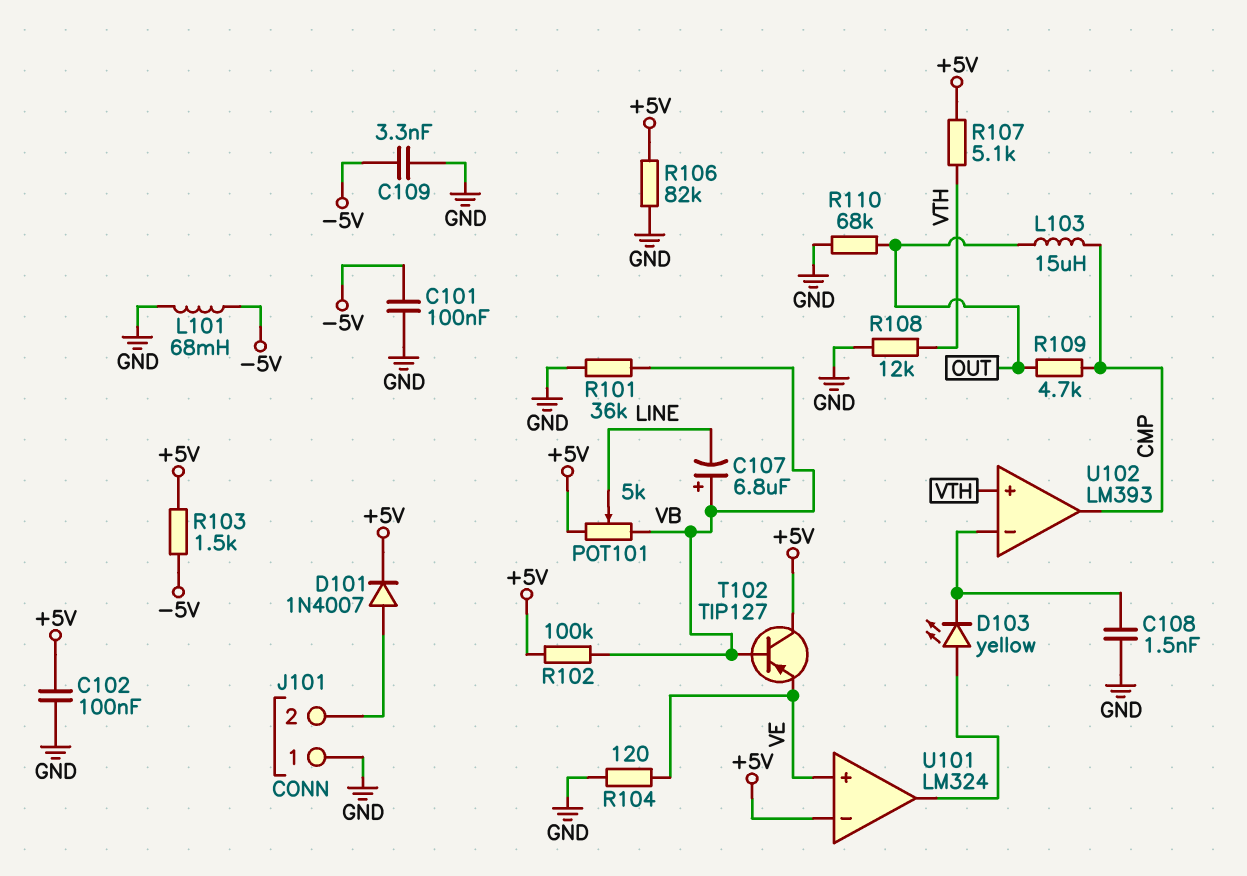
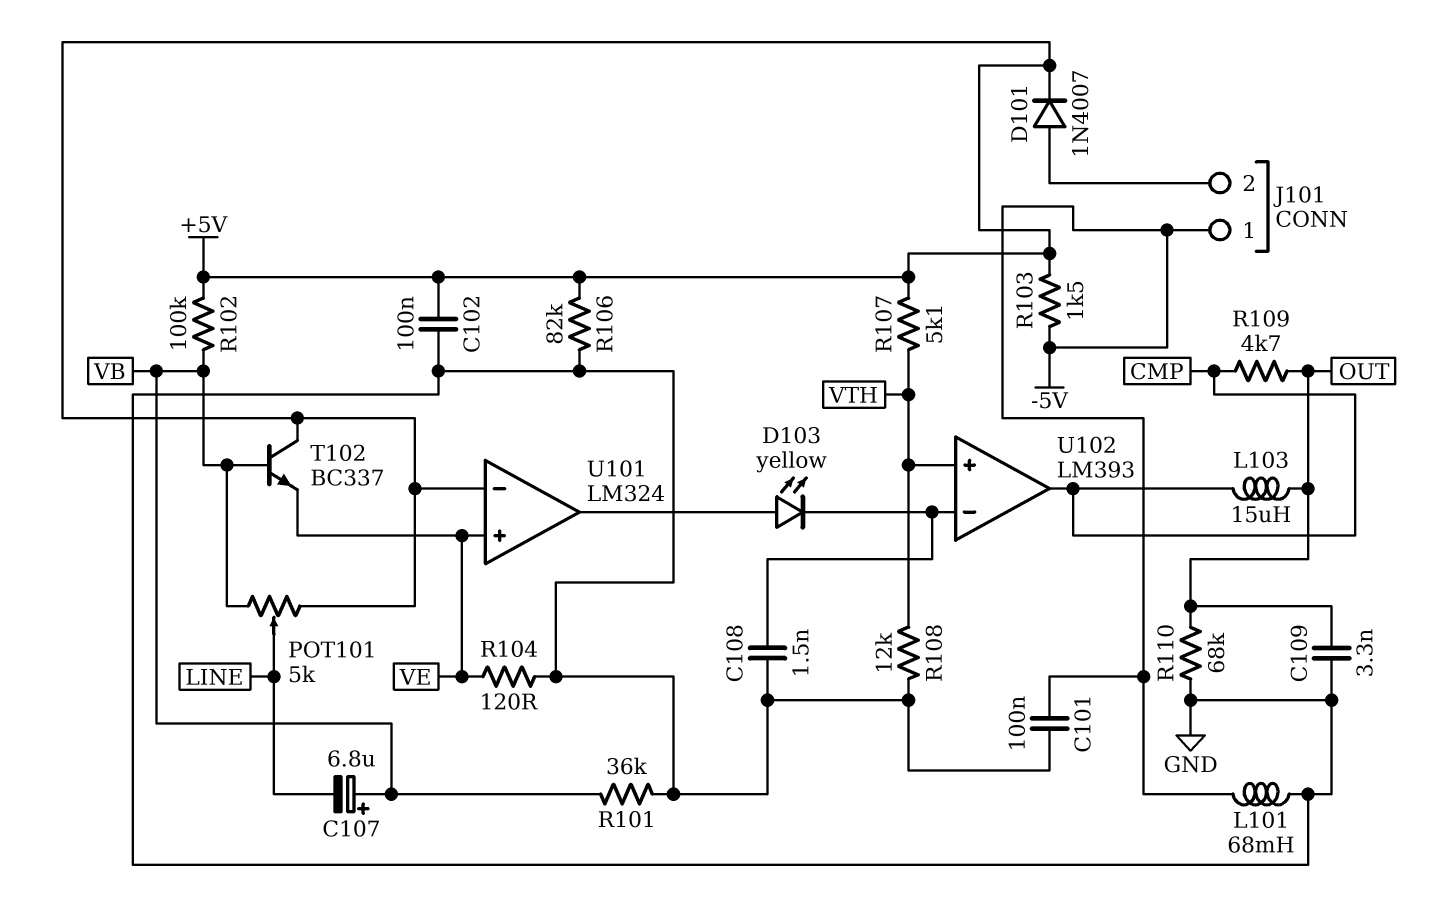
C109: 3.3nF (-5V, GND) -> 3.3nF (GND, OUT)
J101 pin 1: GND -> -5V
T102: PNP TIP127 (B VB, C +5V, E VE) -> NPN BC337 (B VB, C +5V, E VE)

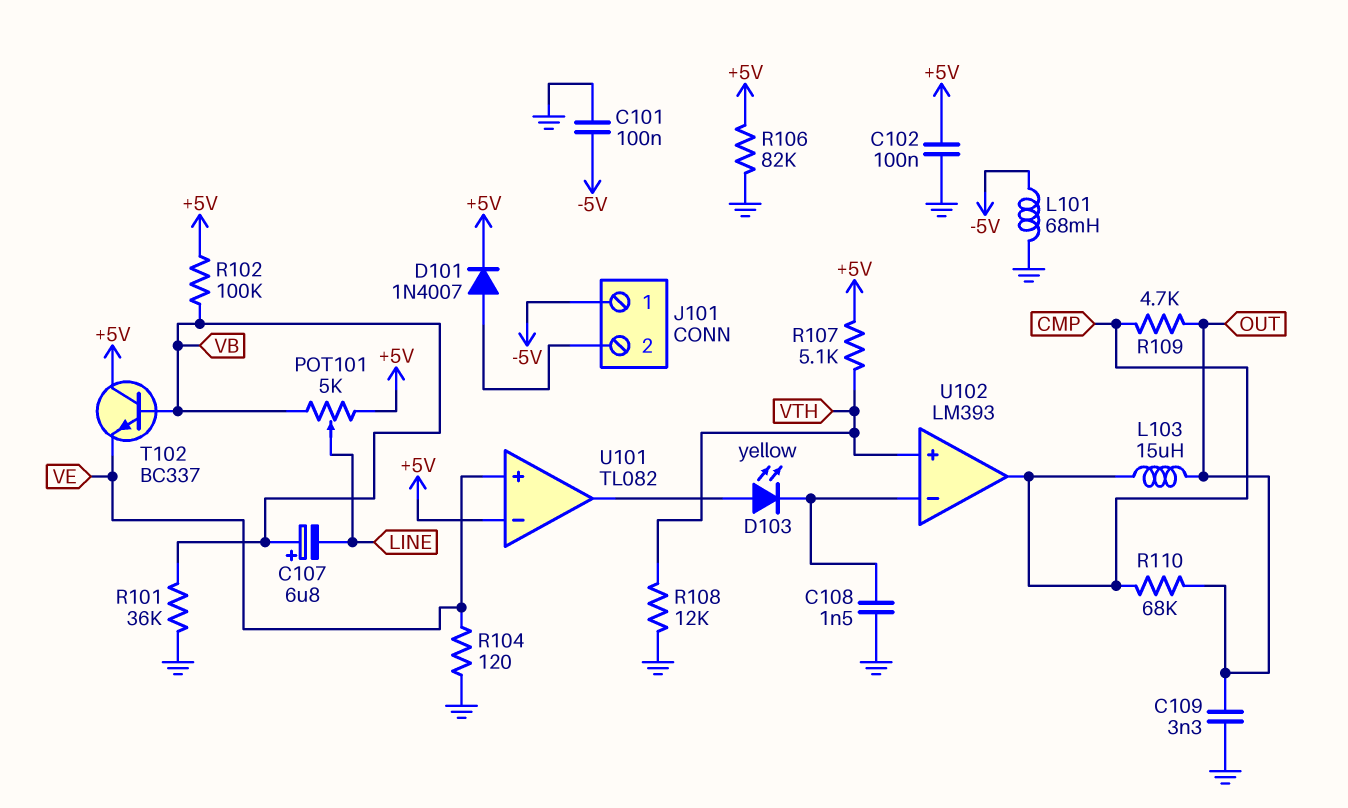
R103: 1.5k (+5V, -5V) -> none
R110: 68k (GND, OUT) -> 68k (CMP, OUT)
U101: LM324 -> TL082

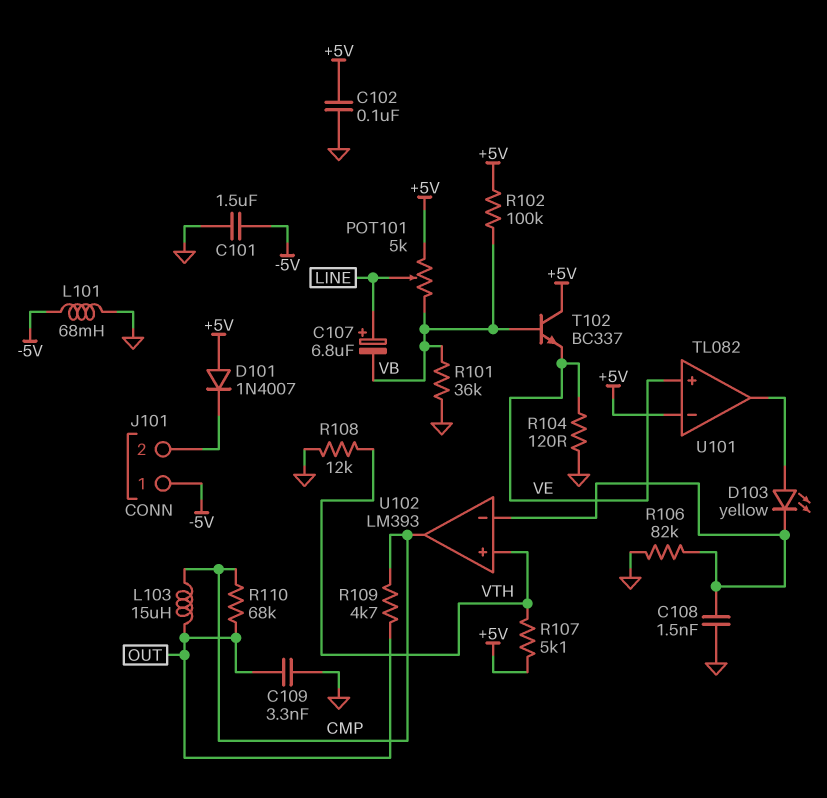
C101: 100nF (-5V, GND) -> 1.5uF (-5V, GND)
C107: 6.8uF (plus VB, minus LINE) -> 6.8uF (plus LINE, minus VB)
D101: diode 1N4007 (A J101/2, K +5V) -> diode 1N4007 (A +5V, K J101/2)
R106: 82k (+5V, GND) -> 82k (GND, U102/in-)

